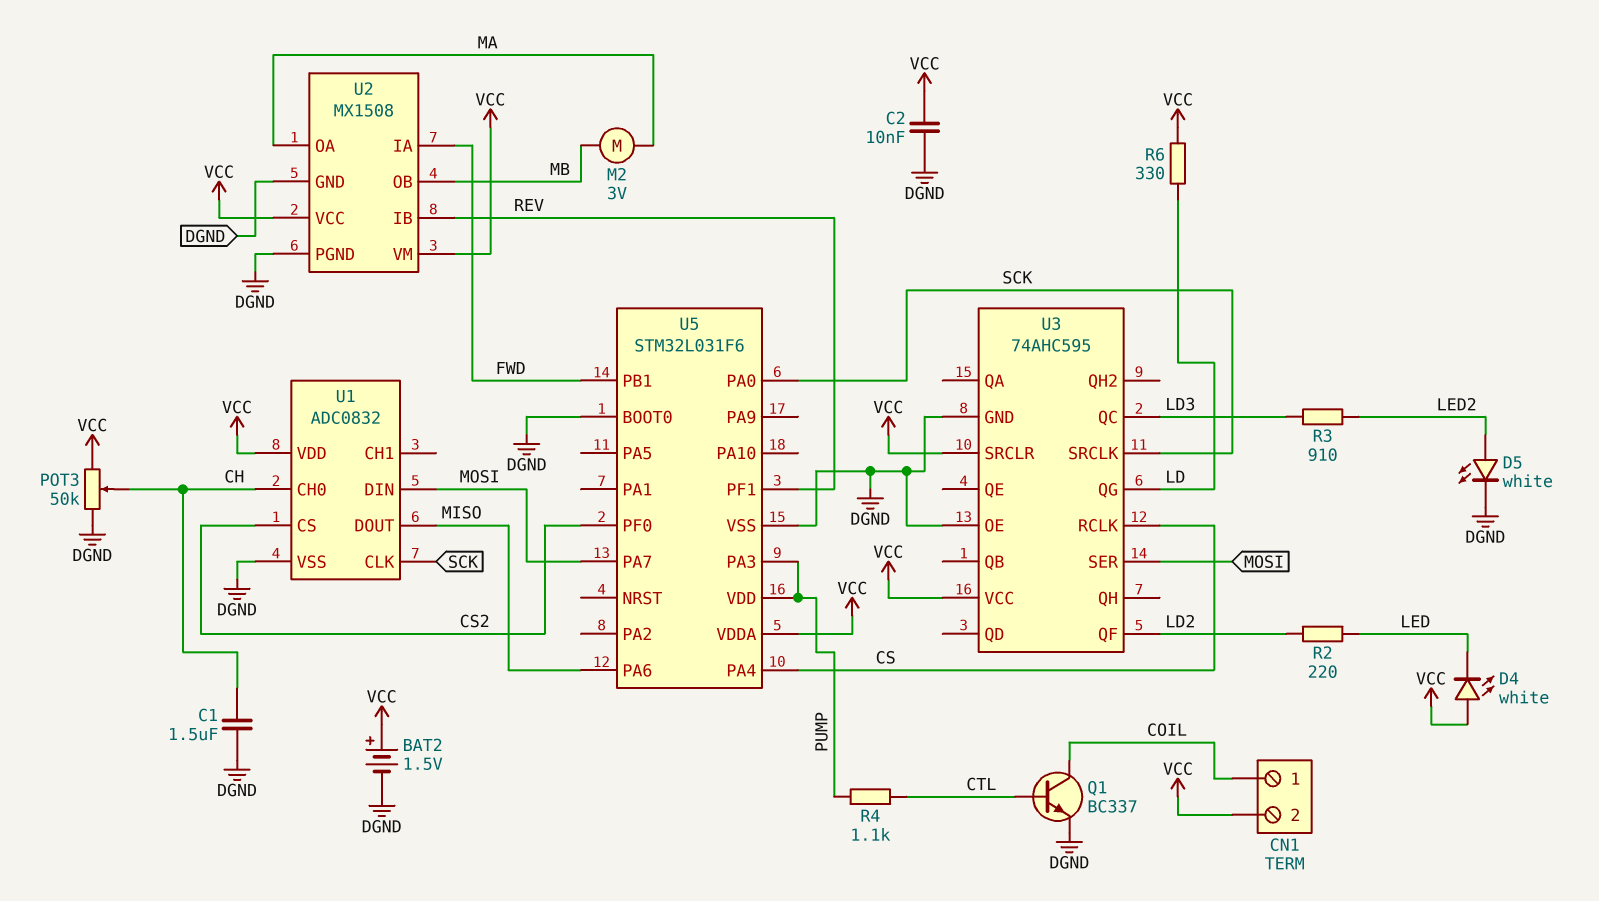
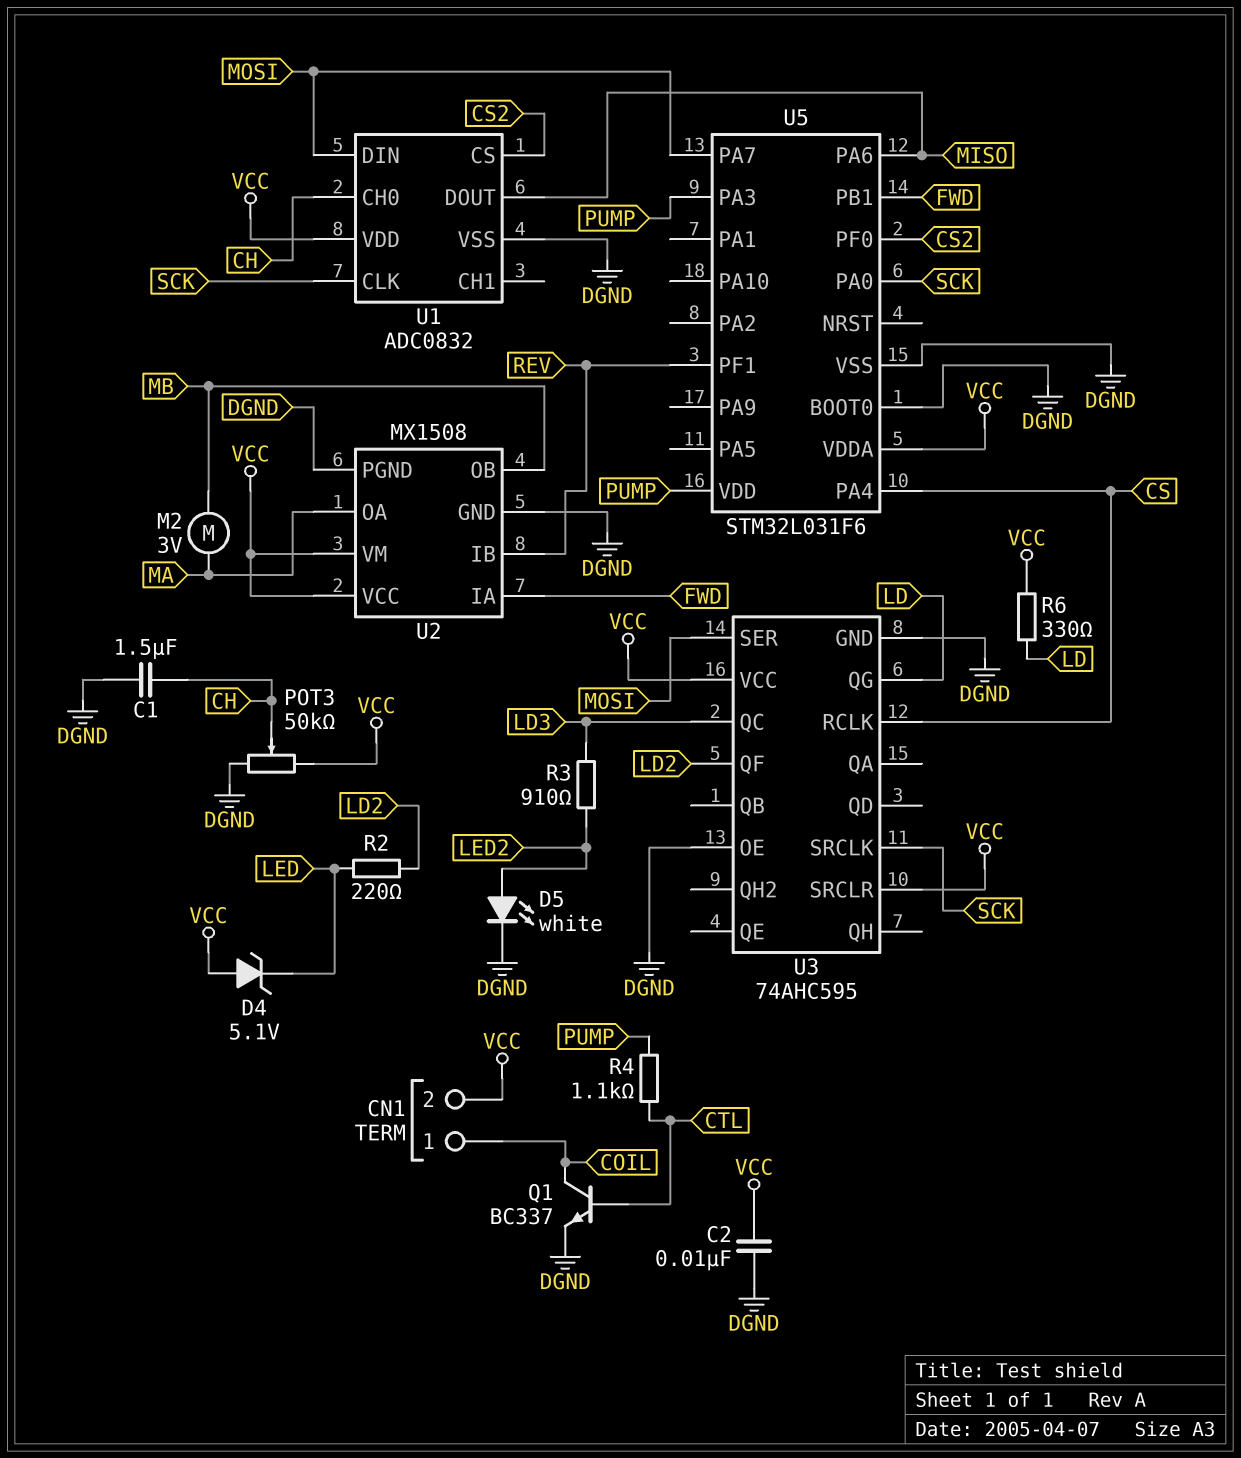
BAT2: 1.5V (plus VCC, minus DGND) -> none
D4: LED white (A VCC, K LED) -> zener 5.1V (A VCC, K LED)

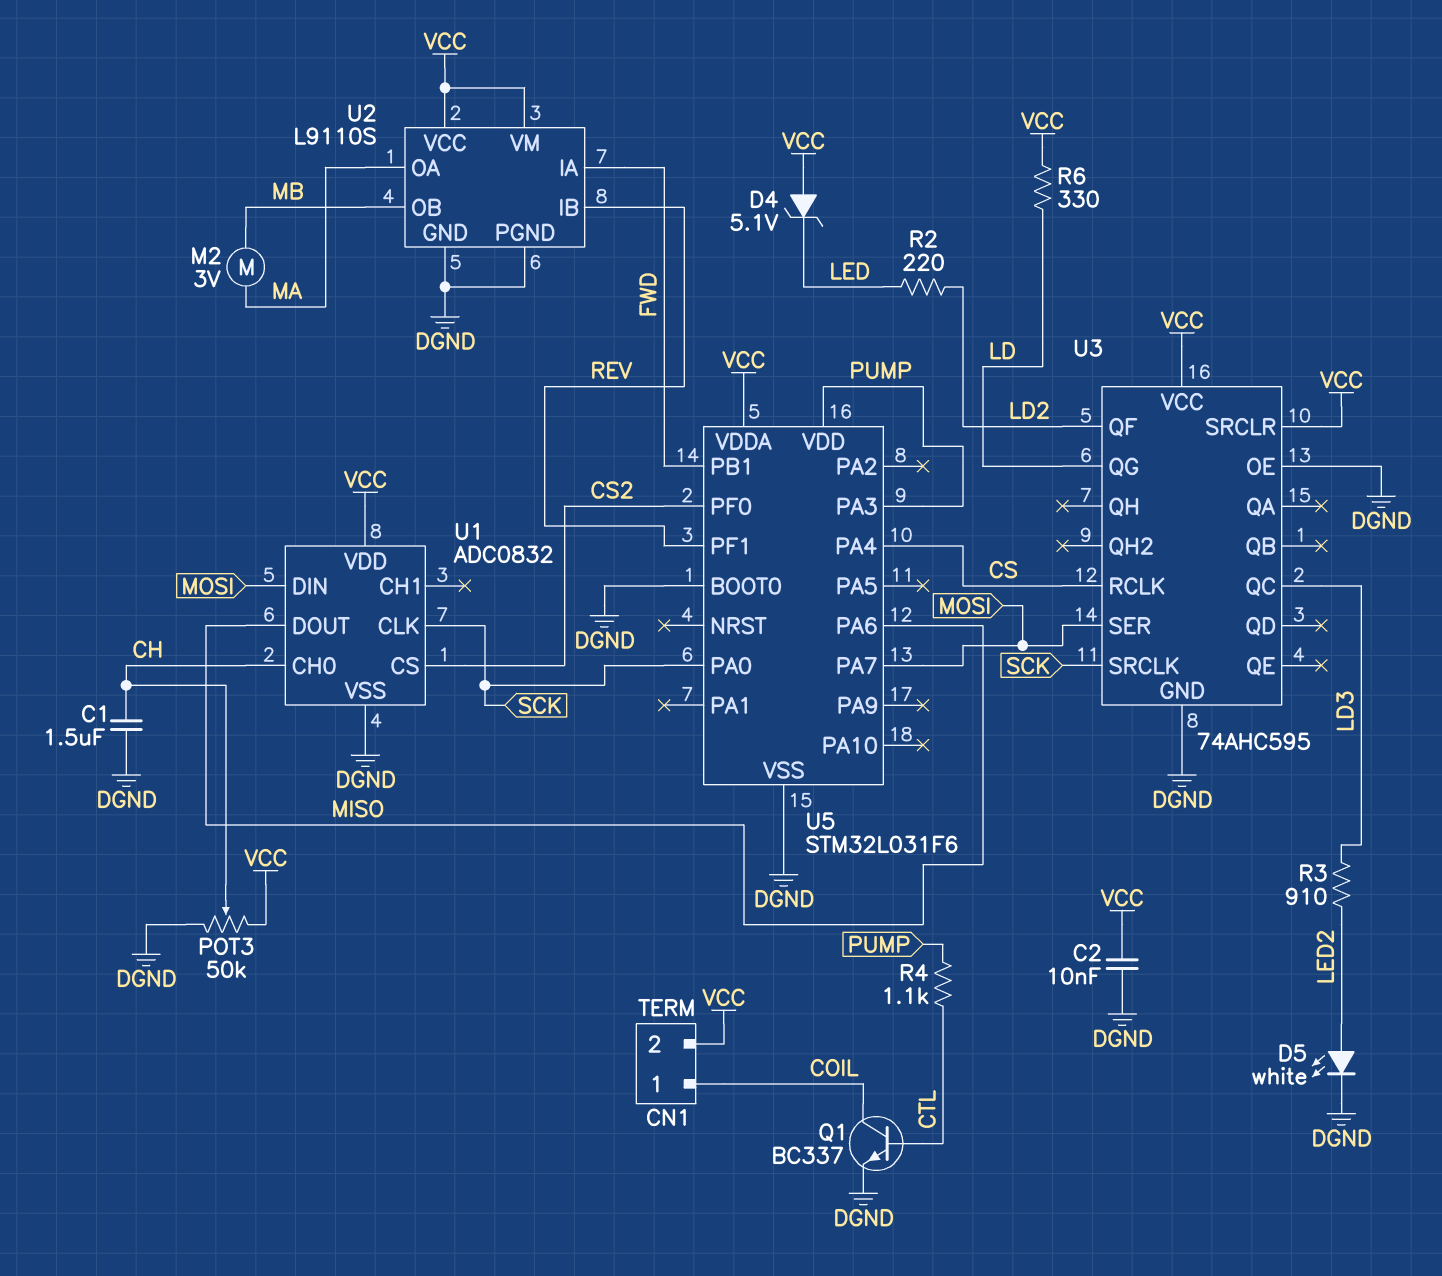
U2: MX1508 -> L9110S

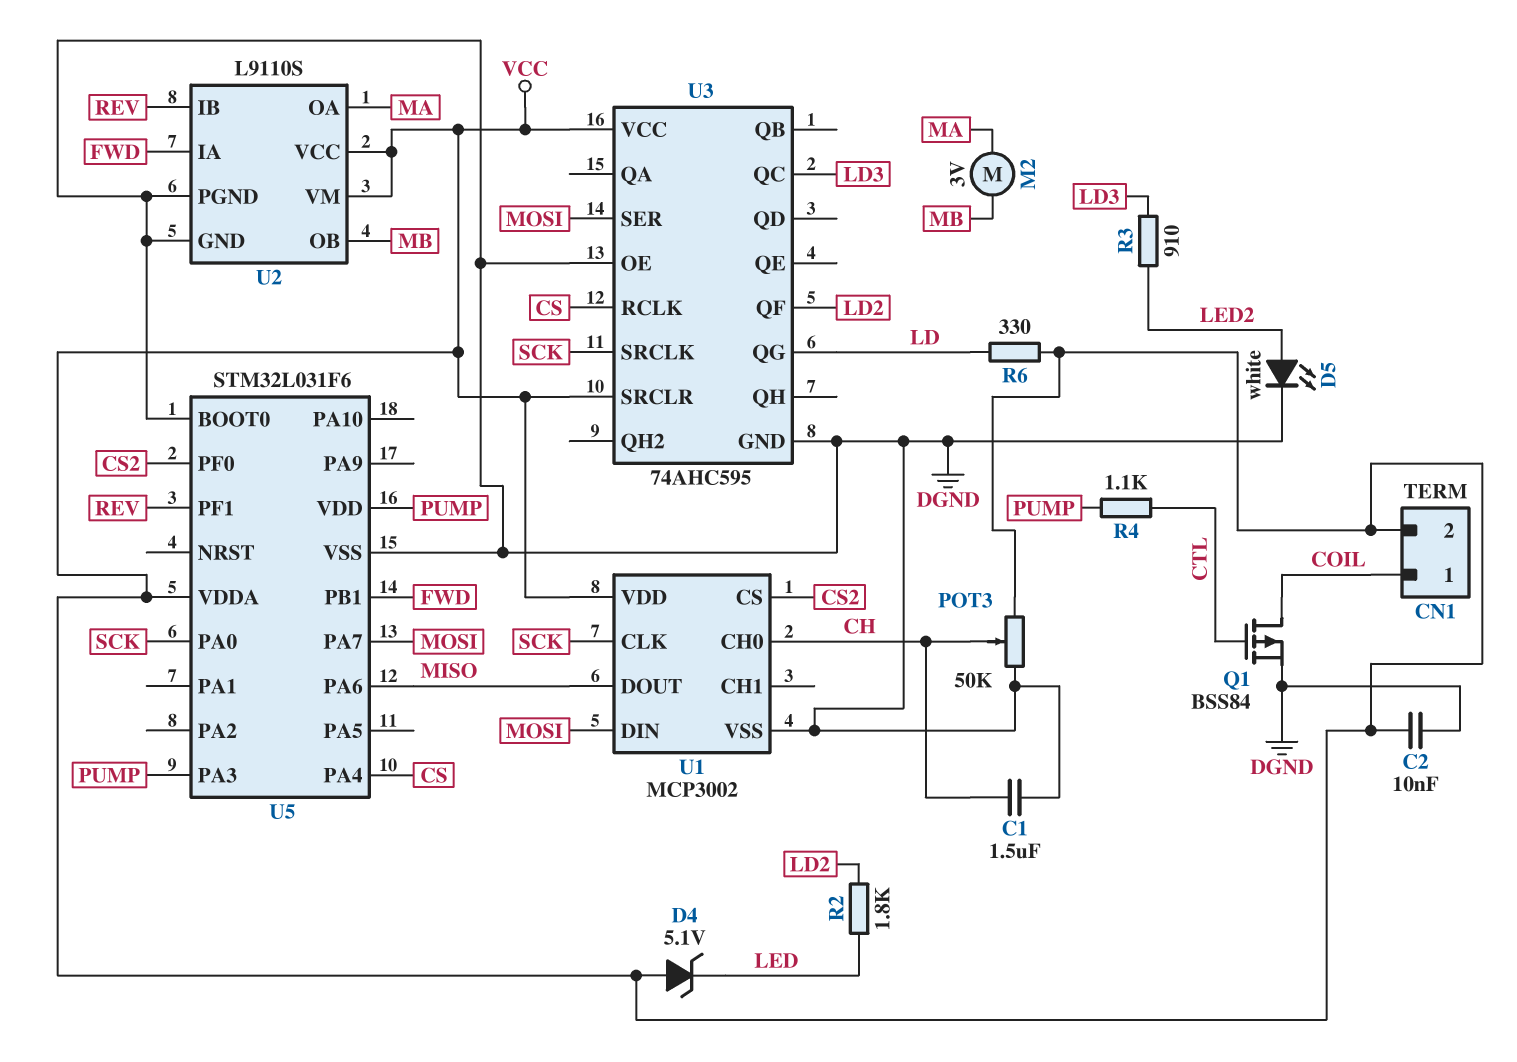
Q1: NPN BC337 (B CTL, C COIL, E DGND) -> PMOS BSS84 (G CTL, D COIL, S DGND)
R2: 220 (LD2, LED) -> 1.8k (LD2, LED)
U1: ADC0832 -> MCP3002

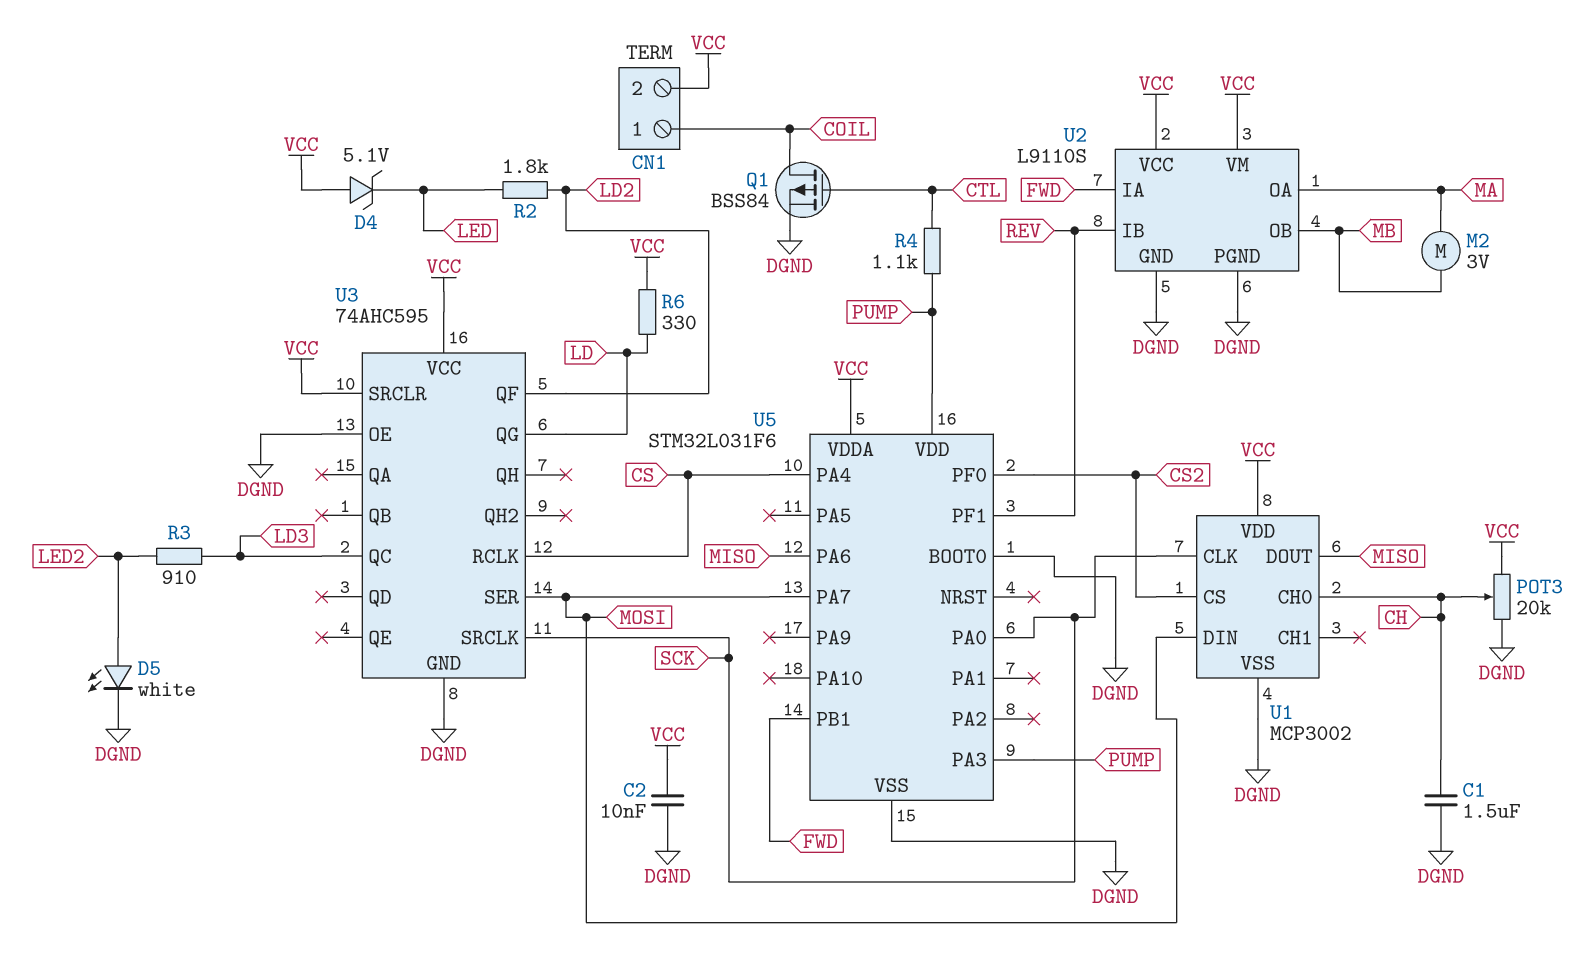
POT3: 50k (DGND, VCC, wiper CH) -> 20k (DGND, VCC, wiper CH)

